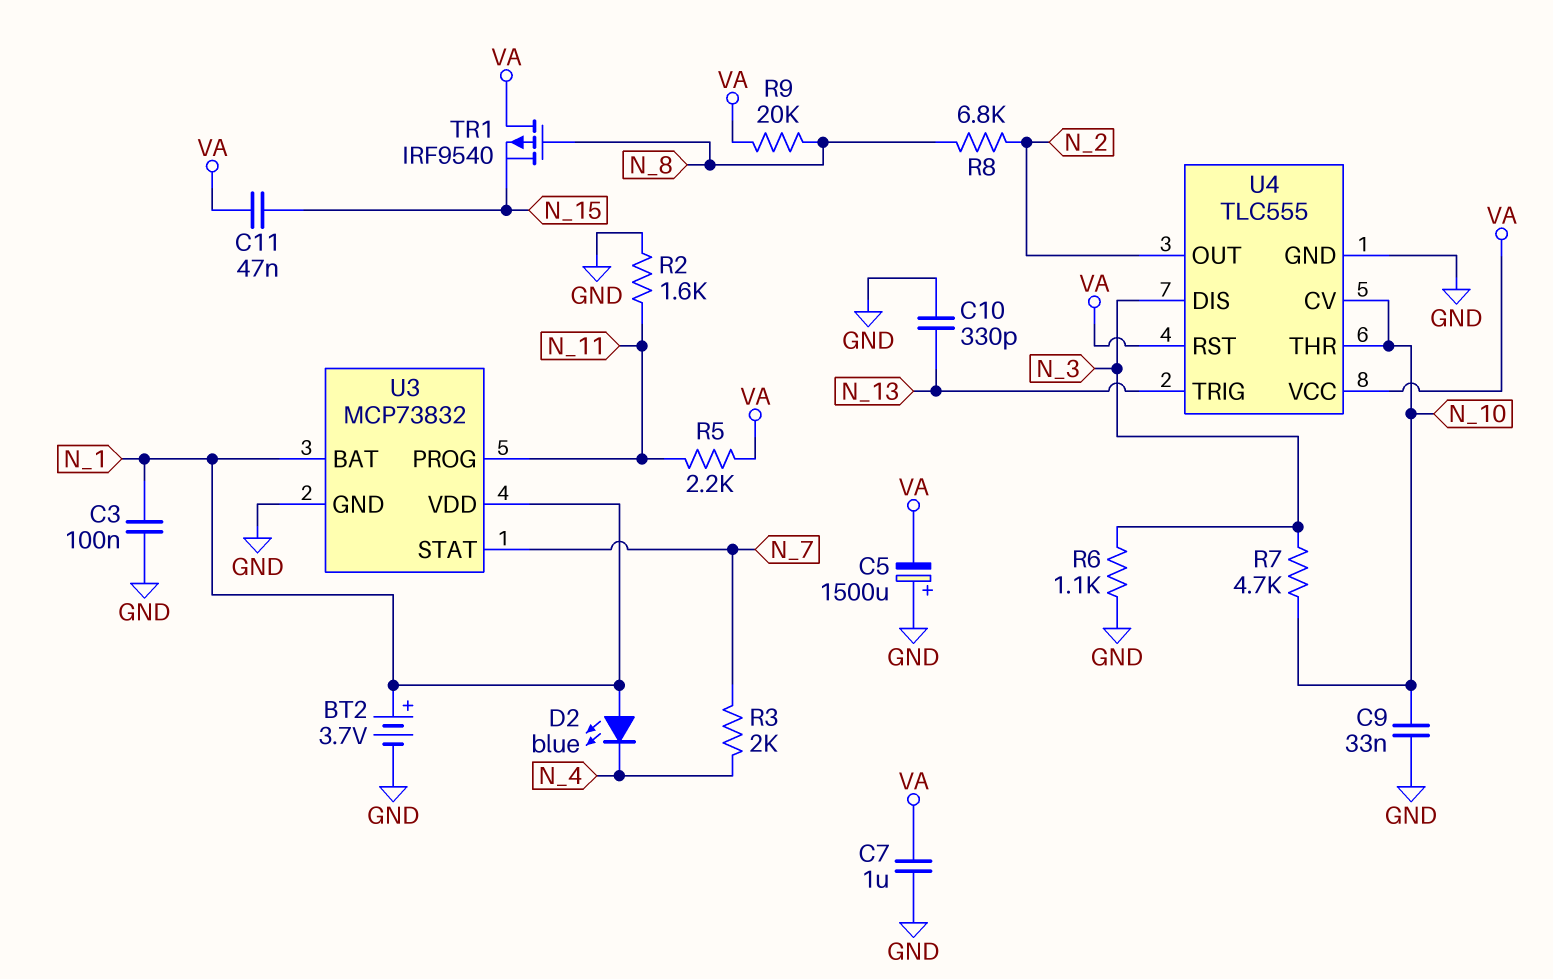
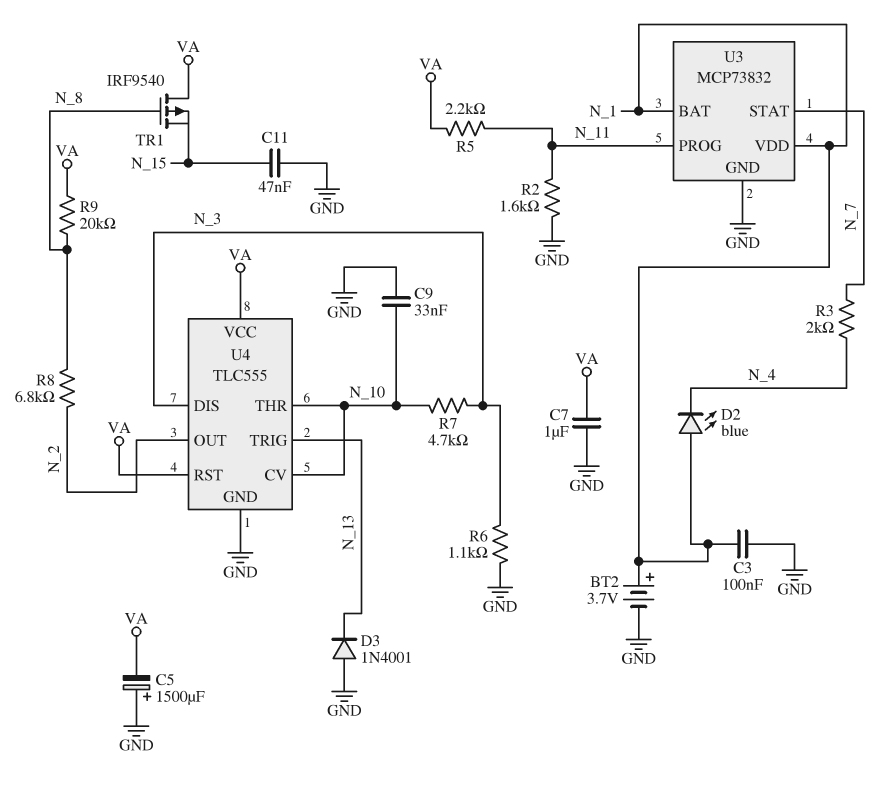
C10: 330pF (GND, N_13) -> none
C11: 47nF (N_15, VA) -> 47nF (GND, N_15)
D3: none -> diode 1N4001 (A GND, K N_13)

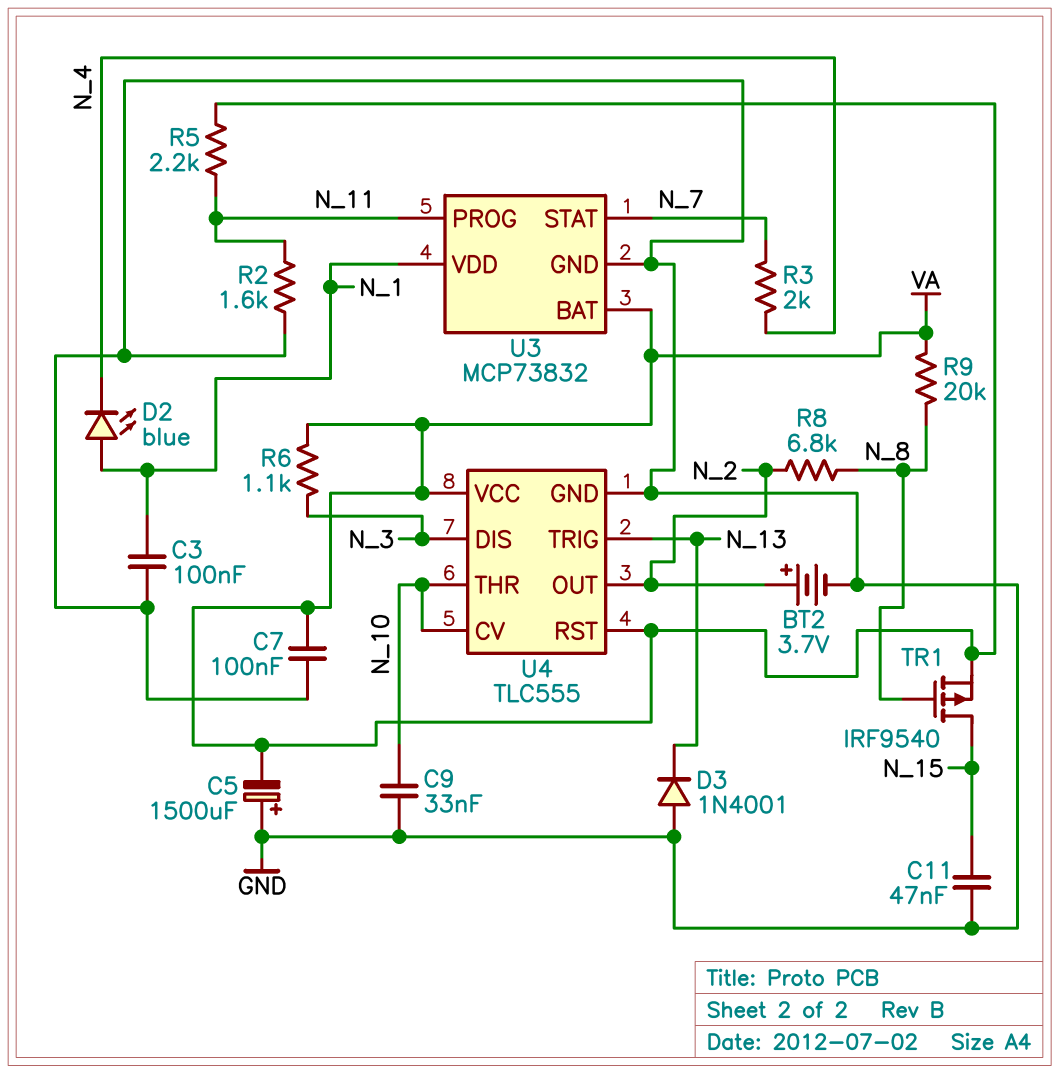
BT2: 3.7V (plus N_1, minus GND) -> 3.7V (plus N_2, minus GND)
C7: 1uF (GND, VA) -> 100nF (GND, VA)
R6: 1.1k (GND, N_3) -> 1.1k (N_3, VA)
R7: 4.7k (N_3, N_10) -> none
TR1: PMOS IRF9540 (G N_8, D VA, S N_15) -> PMOS IRF9540 (G N_8, D N_15, S VA)
U3 pin BAT: N_1 -> VA

